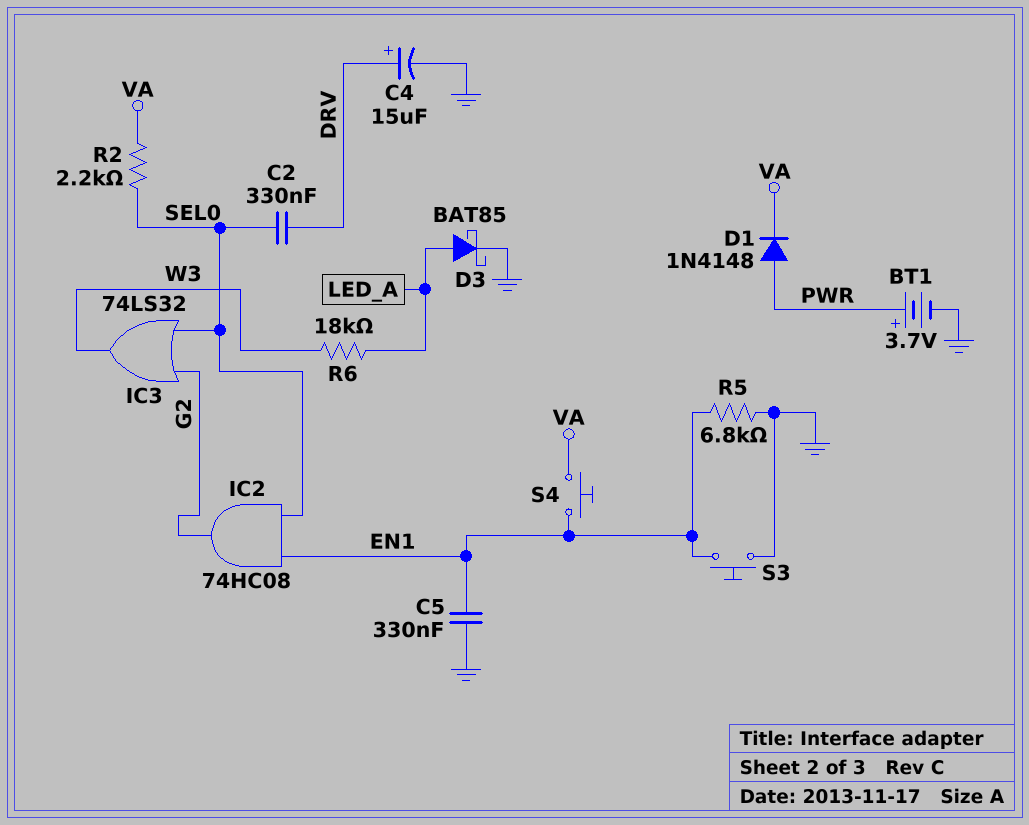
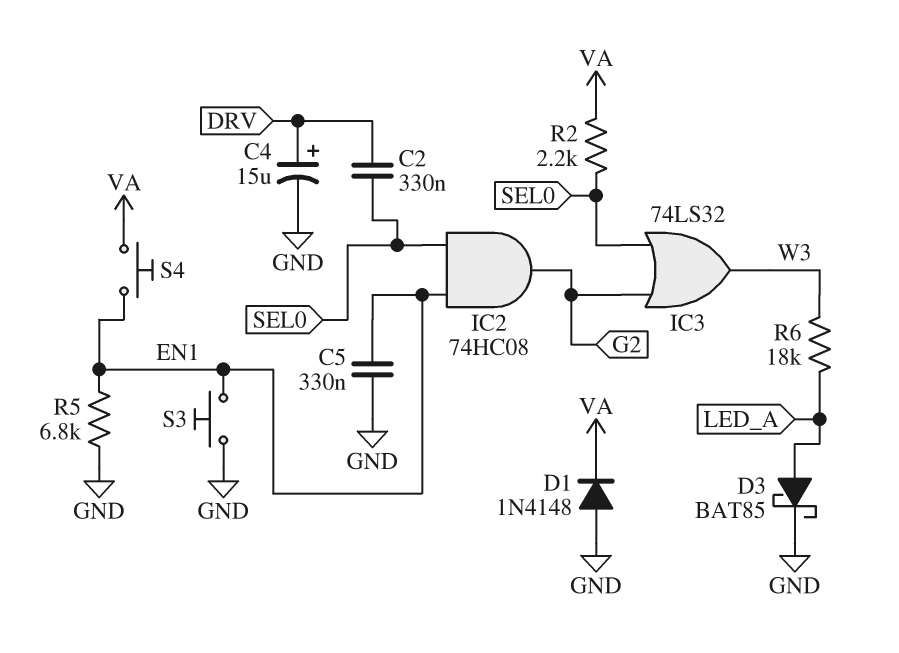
BT1: 3.7V (plus PWR, minus GND) -> none
D1: diode 1N4148 (A PWR, K VA) -> diode 1N4148 (A GND, K VA)

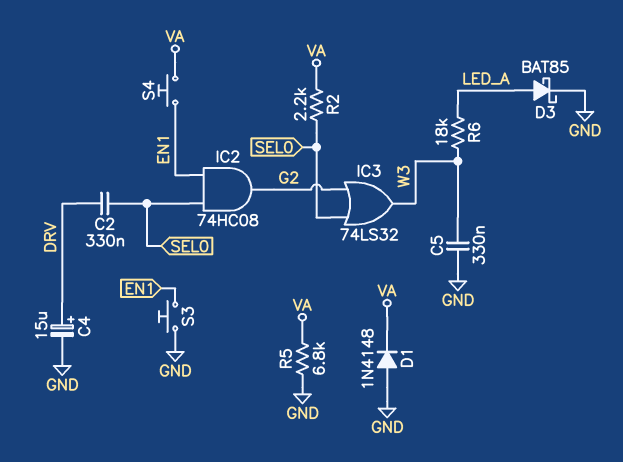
C5: 330nF (EN1, GND) -> 330nF (GND, W3)
R5: 6.8k (EN1, GND) -> 6.8k (GND, VA)

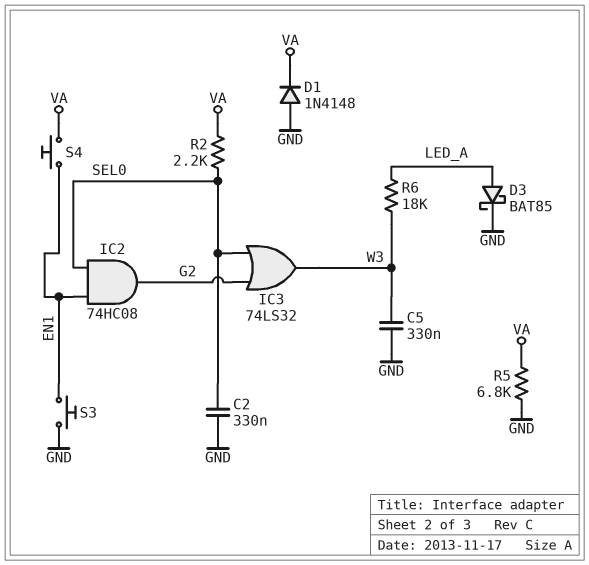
C2: 330nF (DRV, SEL0) -> 330nF (GND, SEL0)
C4: 15uF (plus DRV, minus GND) -> none

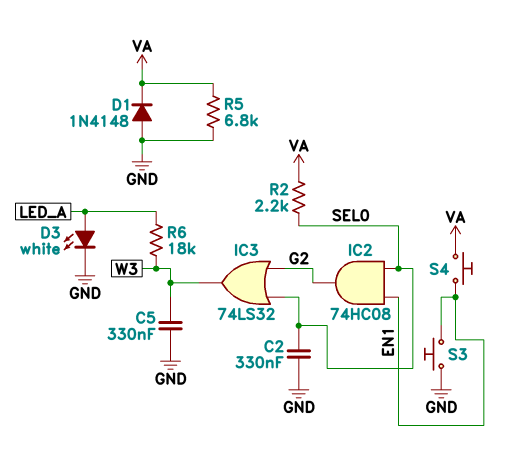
D3: schottky BAT85 (A LED_A, K GND) -> LED white (A LED_A, K GND)

